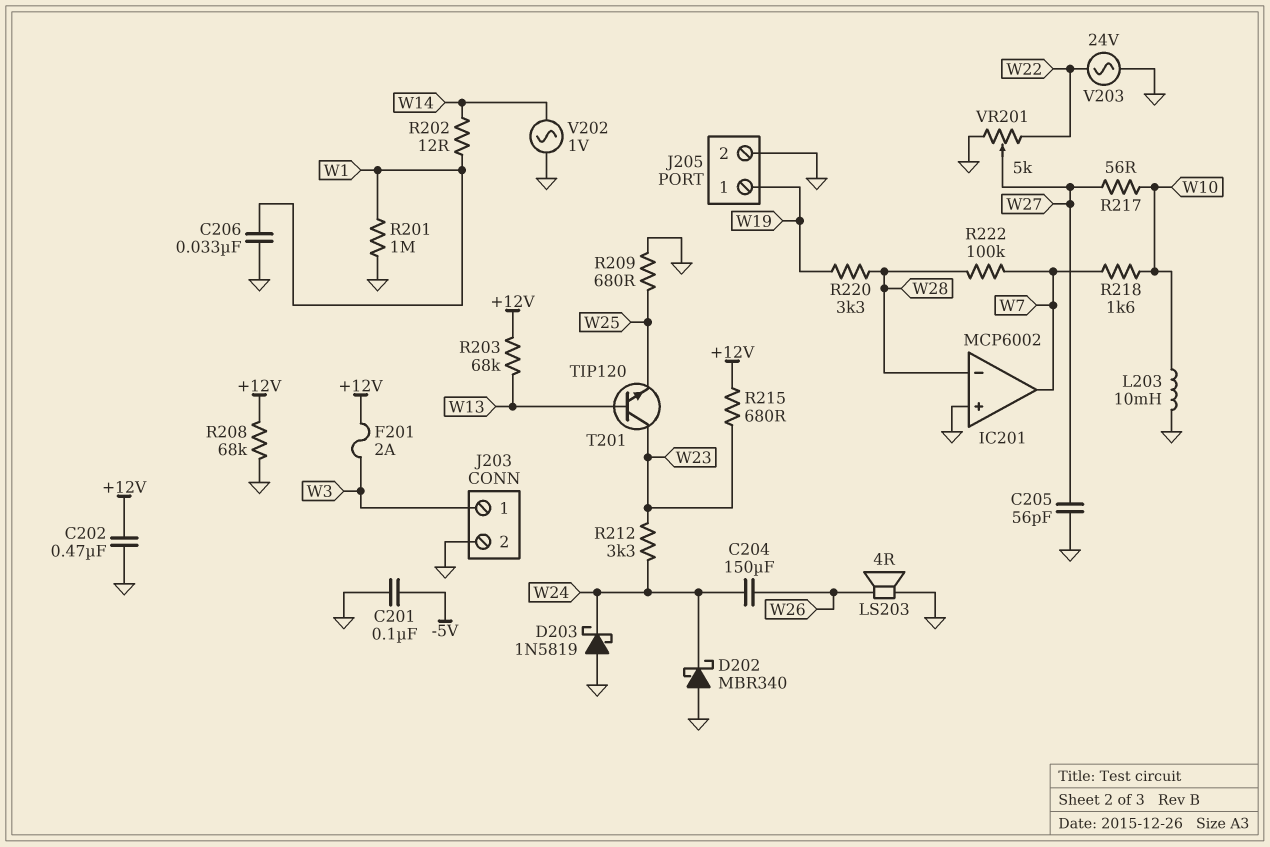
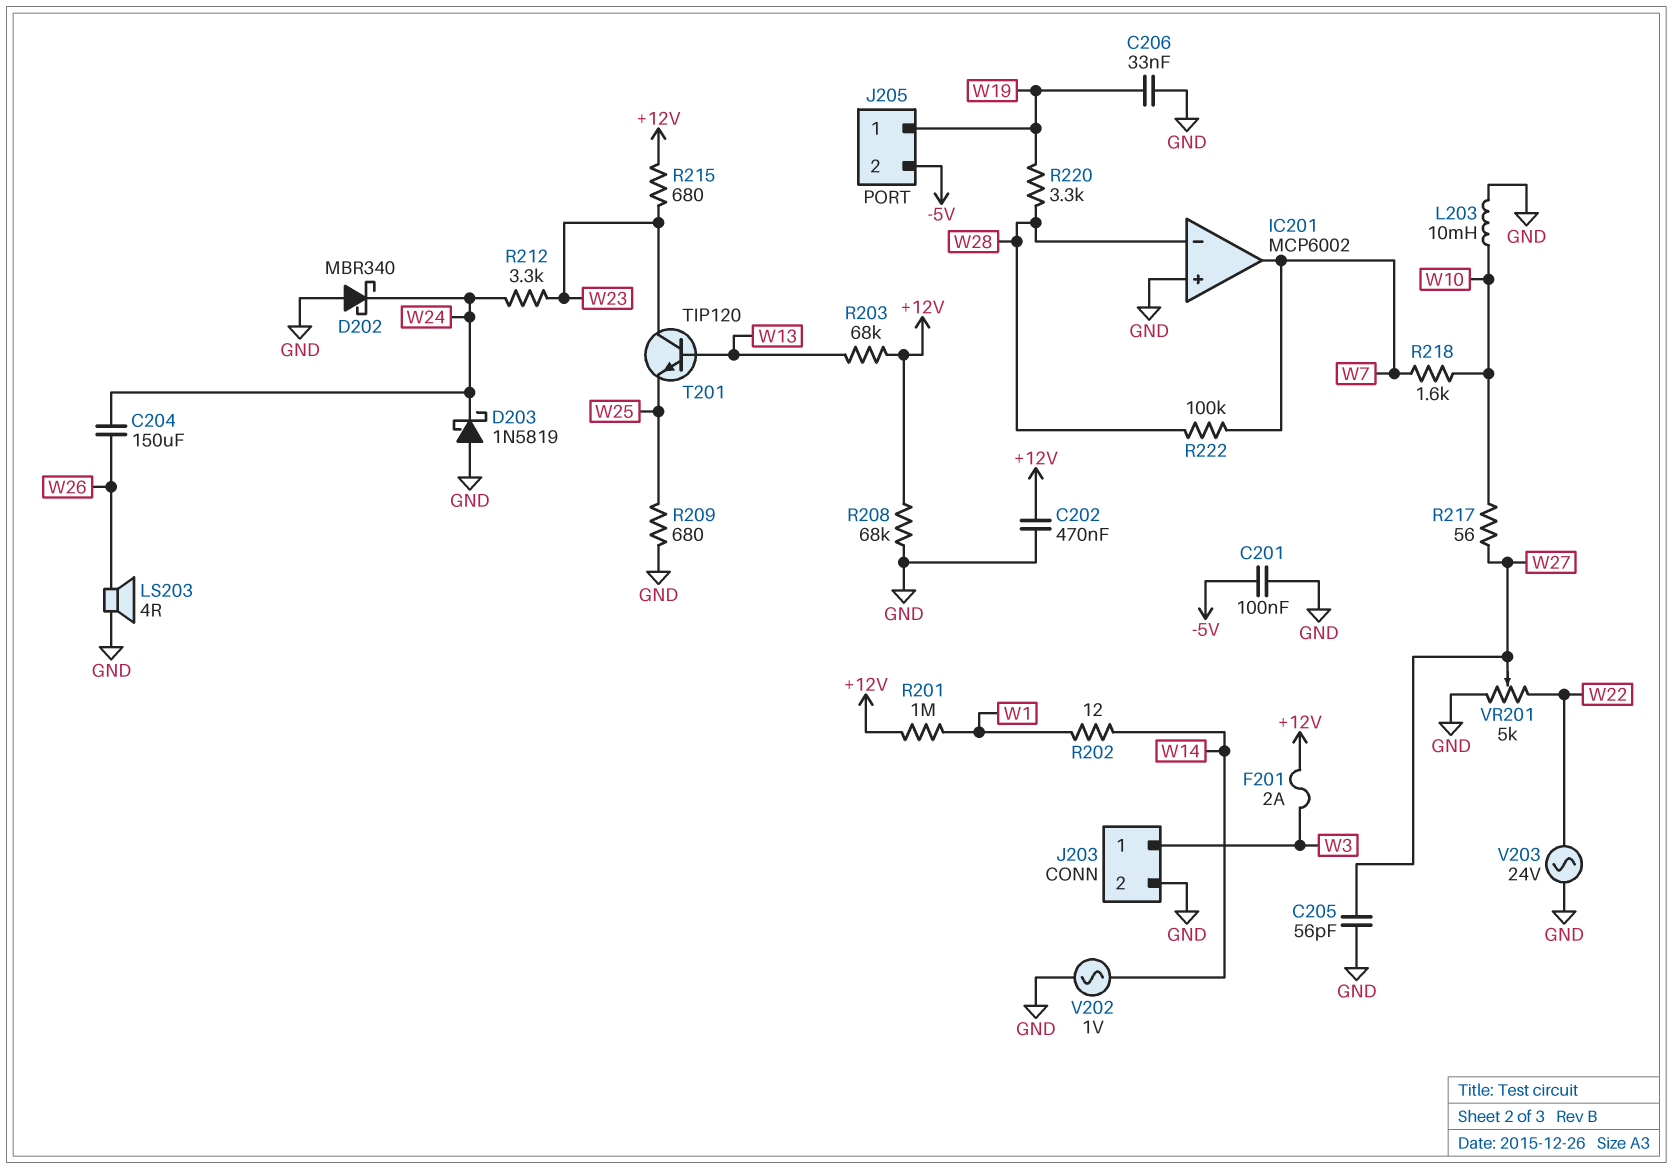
C206: 33nF (GND, W1) -> 33nF (GND, W19)
J205 pin 2: GND -> -5V
R201: 1M (GND, W1) -> 1M (+12V, W1)

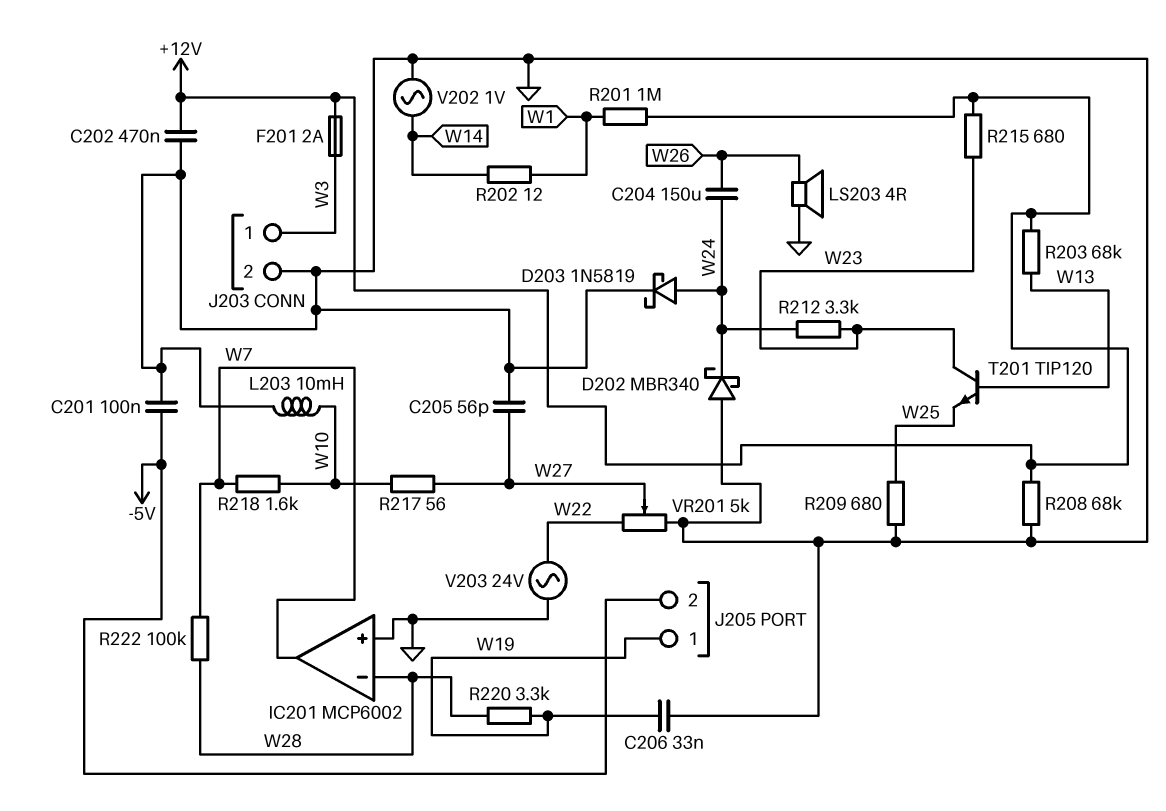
D203: schottky 1N5819 (A GND, K W24) -> schottky 1N5819 (A W24, K GND)

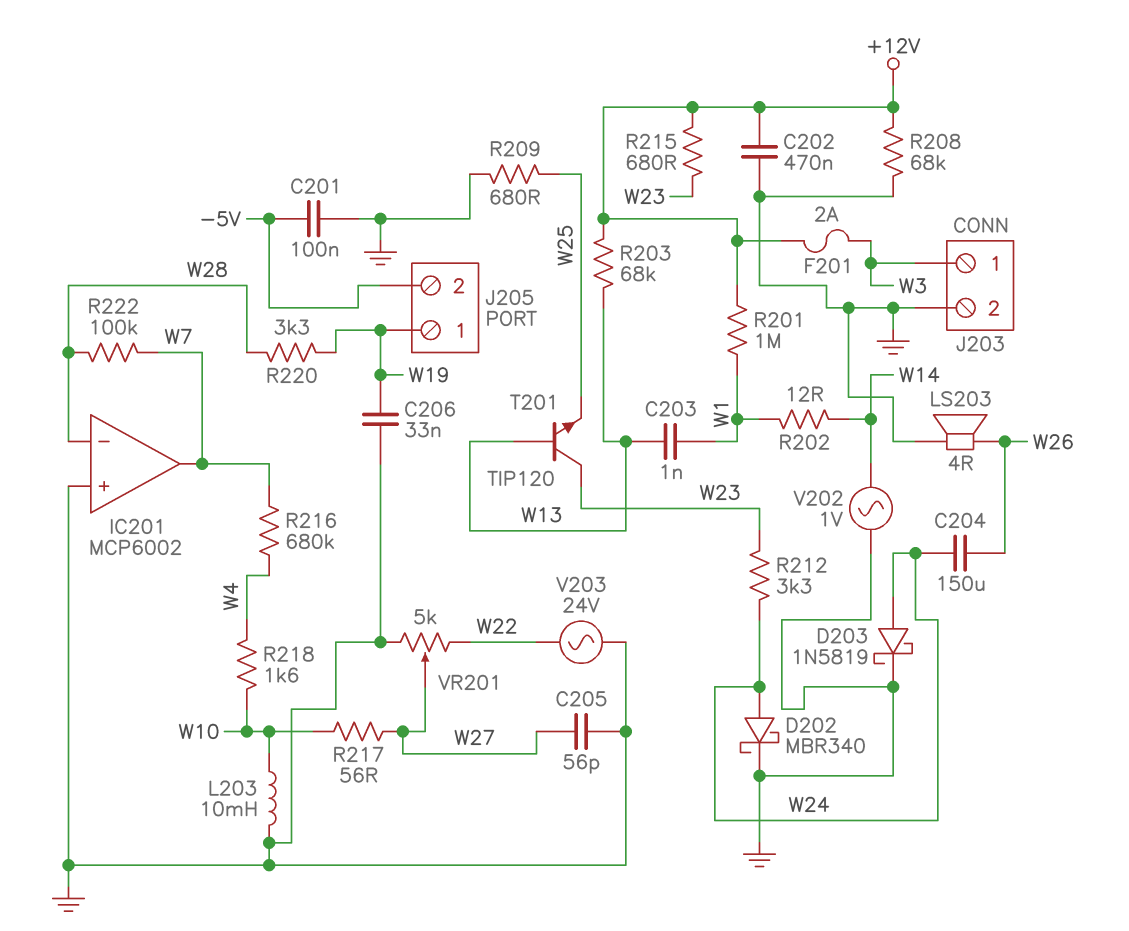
C203: none -> 1nF (W1, W13)
D202: schottky MBR340 (A GND, K W24) -> schottky MBR340 (A W24, K GND)
R216: none -> 680k (W4, W7)
R218: 1.6k (W7, W10) -> 1.6k (W4, W10)

